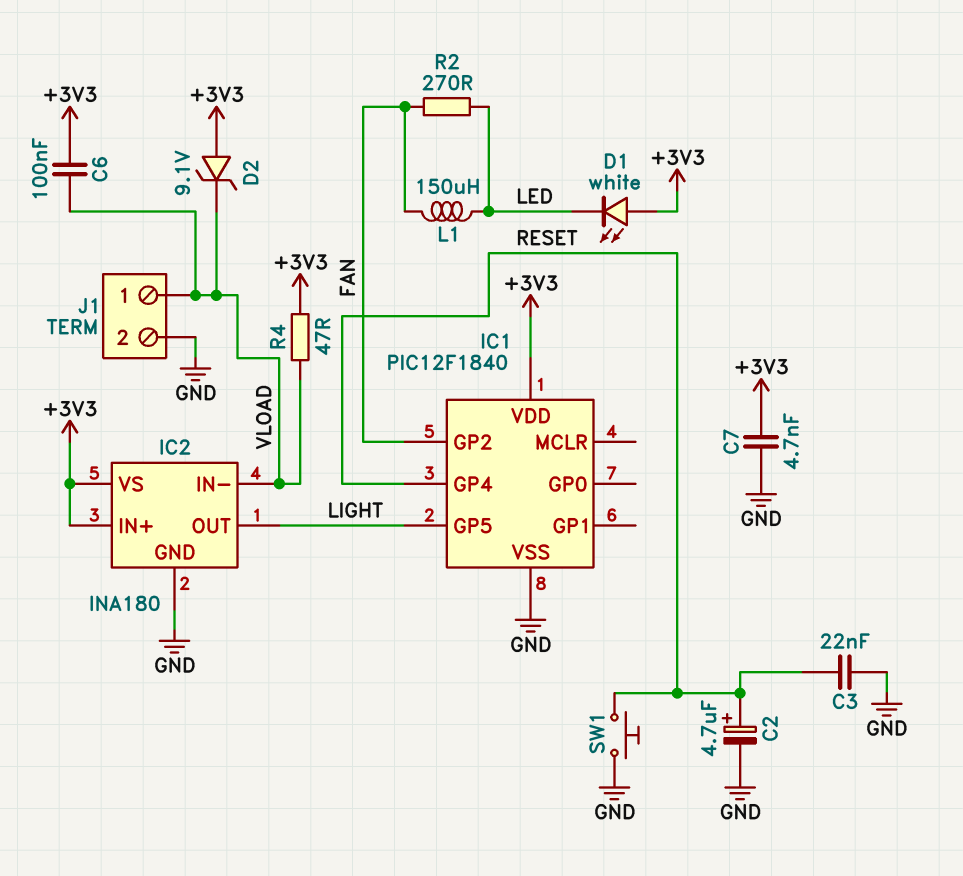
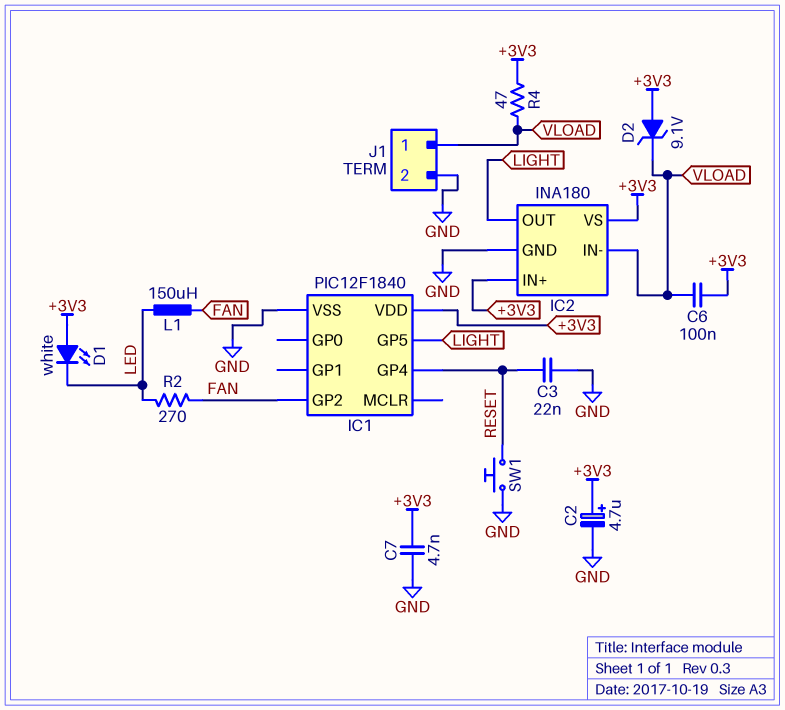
C2: 4.7uF (plus RESET, minus GND) -> 4.7uF (plus +3V3, minus GND)

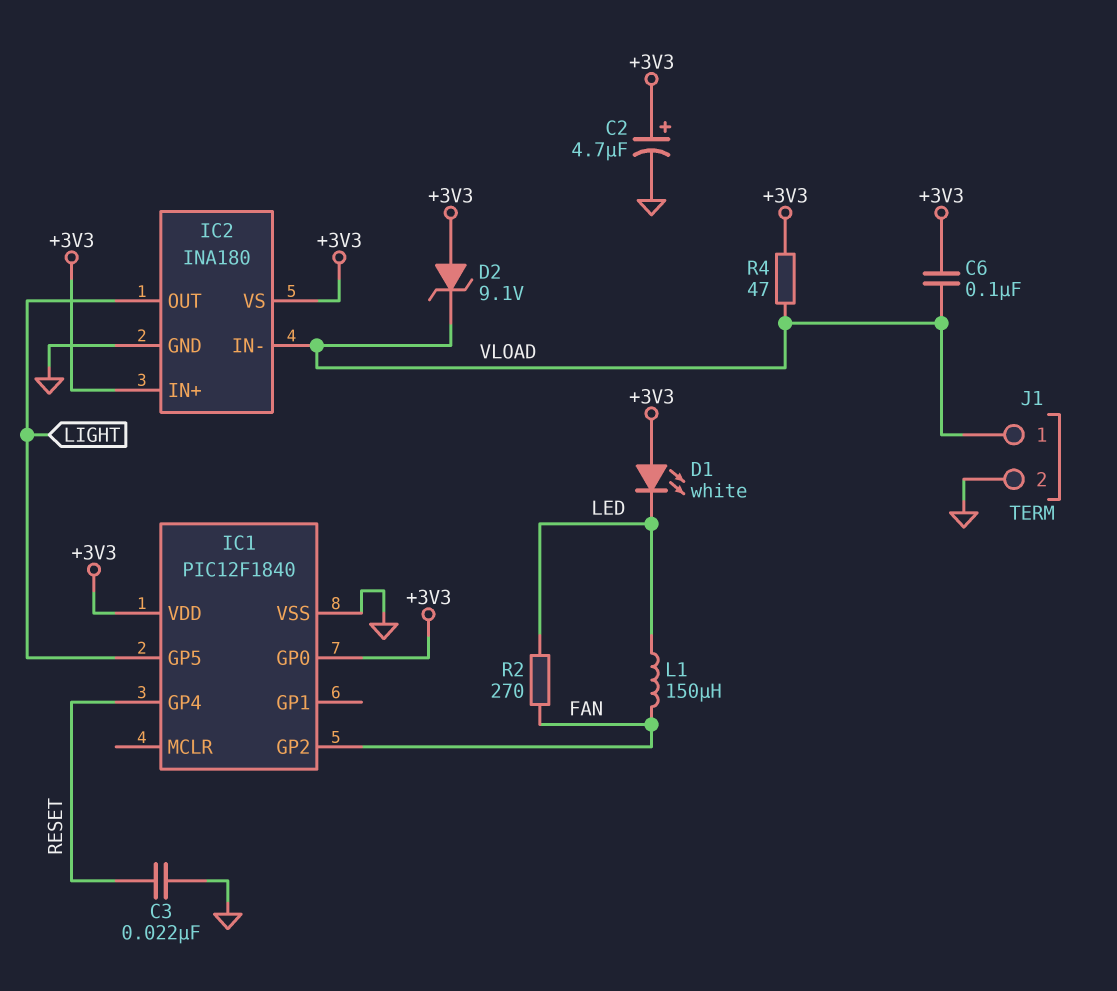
C7: 4.7nF (+3V3, GND) -> none
IC1 pin GP0: none -> +3V3
SW1: button (GND, RESET) -> none

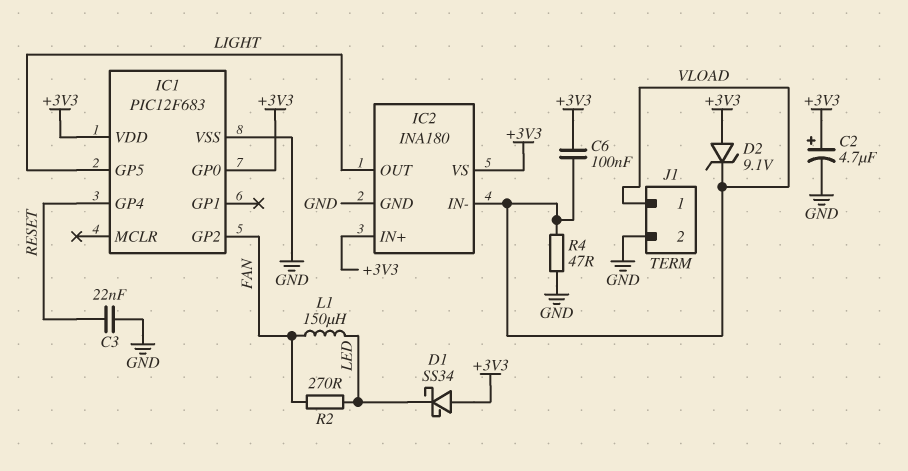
D1: LED white (A +3V3, K LED) -> schottky SS34 (A +3V3, K LED)
IC1: PIC12F1840 -> PIC12F683
R4: 47 (+3V3, VLOAD) -> 47 (GND, VLOAD)

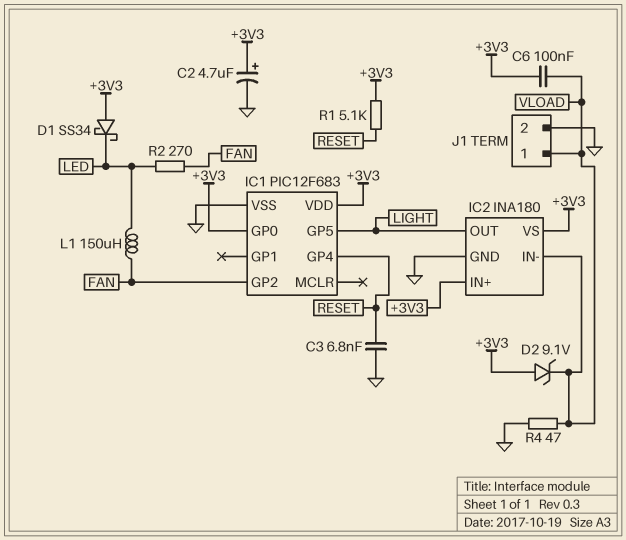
C3: 22nF (GND, RESET) -> 6.8nF (GND, RESET)
R1: none -> 5.1k (+3V3, RESET)

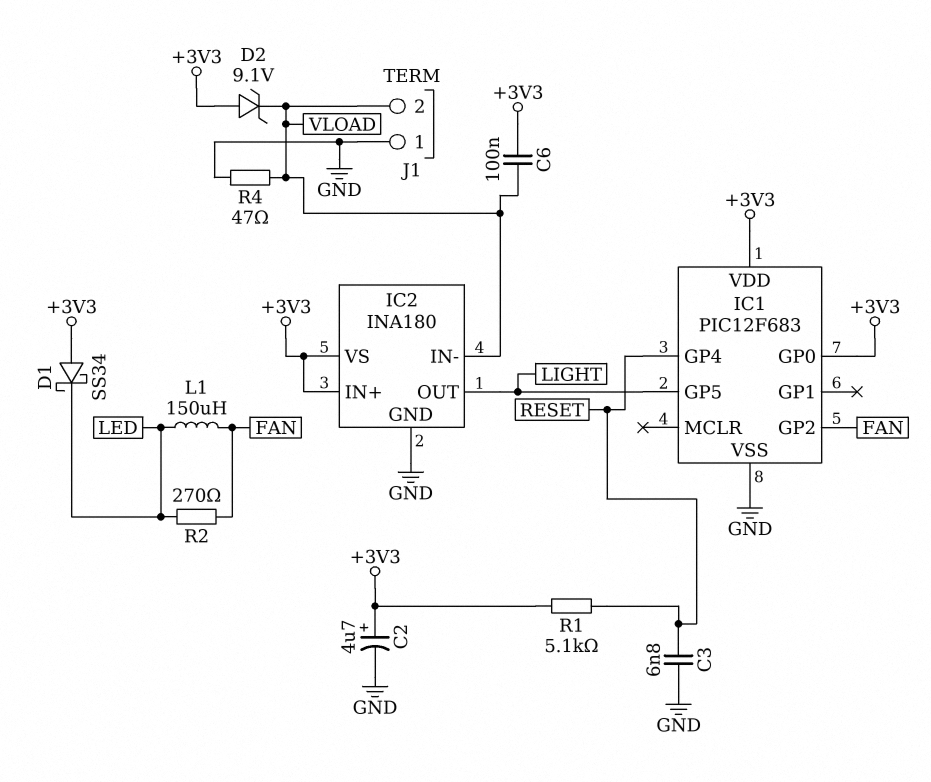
J1 pin 1: VLOAD -> GND
J1 pin 2: GND -> VLOAD

